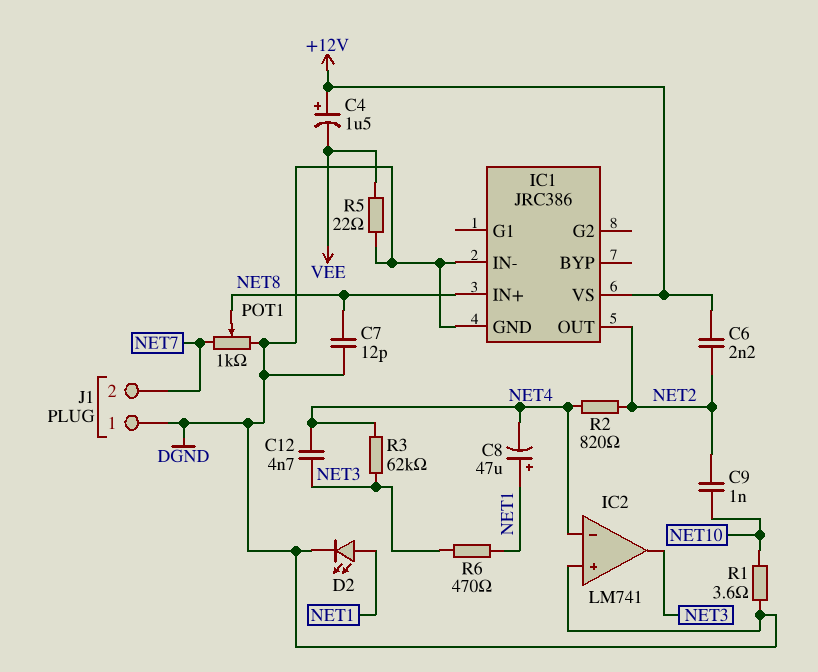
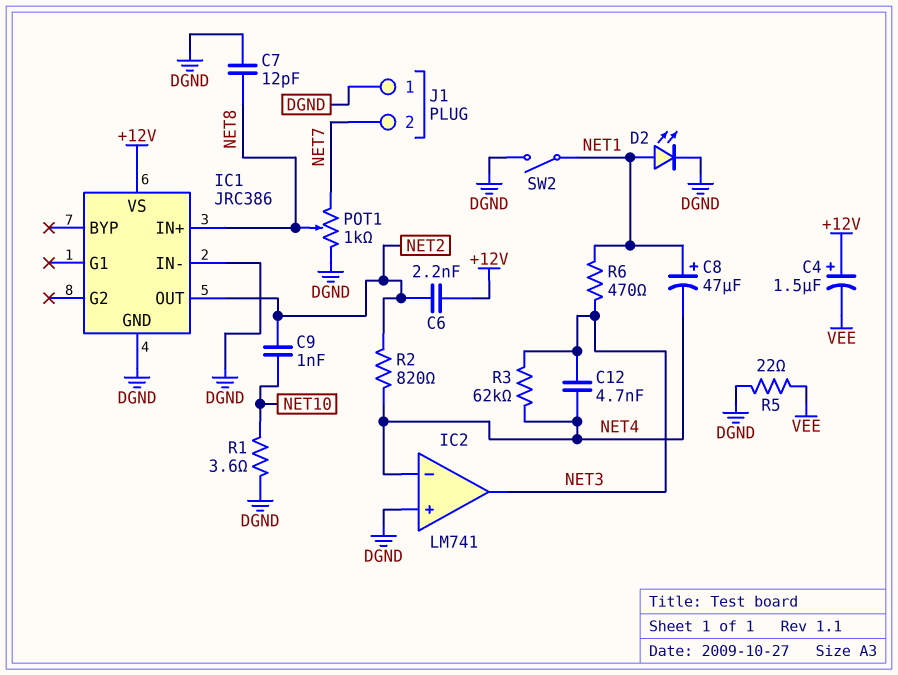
SW2: none -> switch (DGND, NET1)

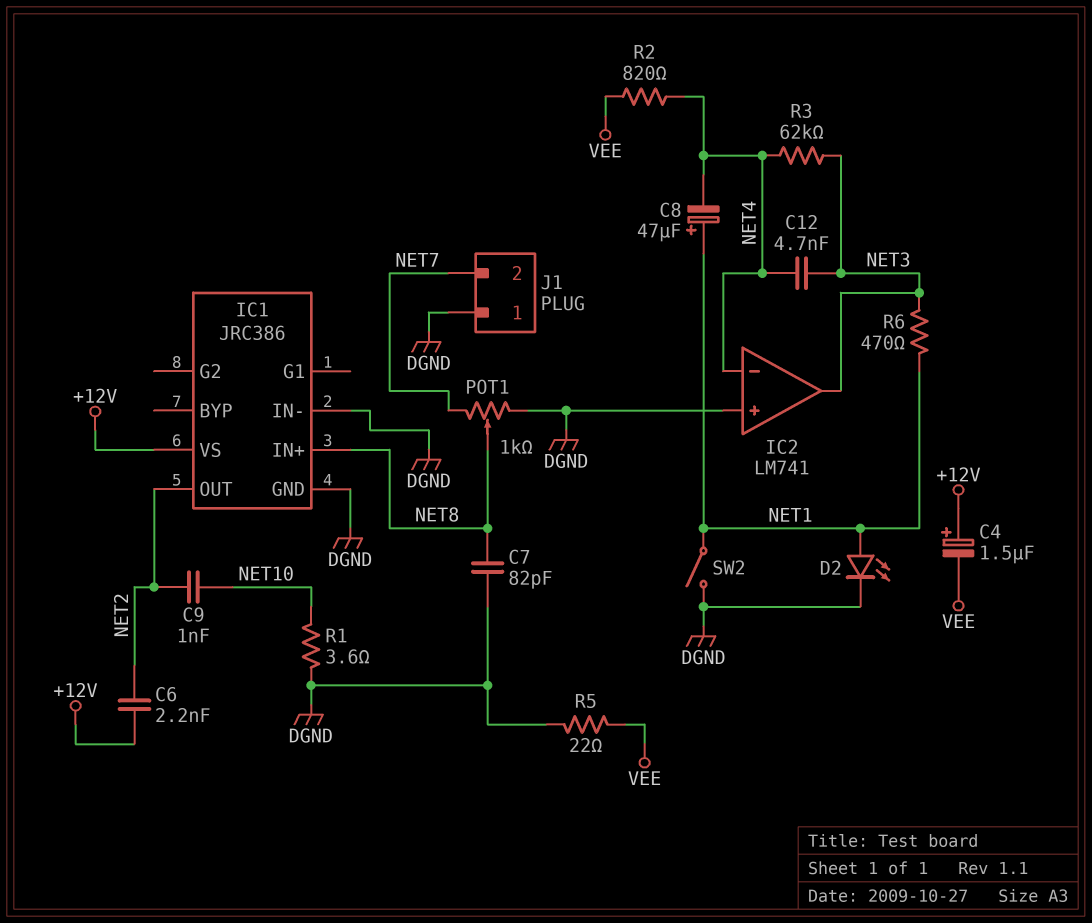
C7: 12pF (DGND, NET8) -> 82pF (DGND, NET8)
R2: 820 (NET2, NET4) -> 820 (NET4, VEE)

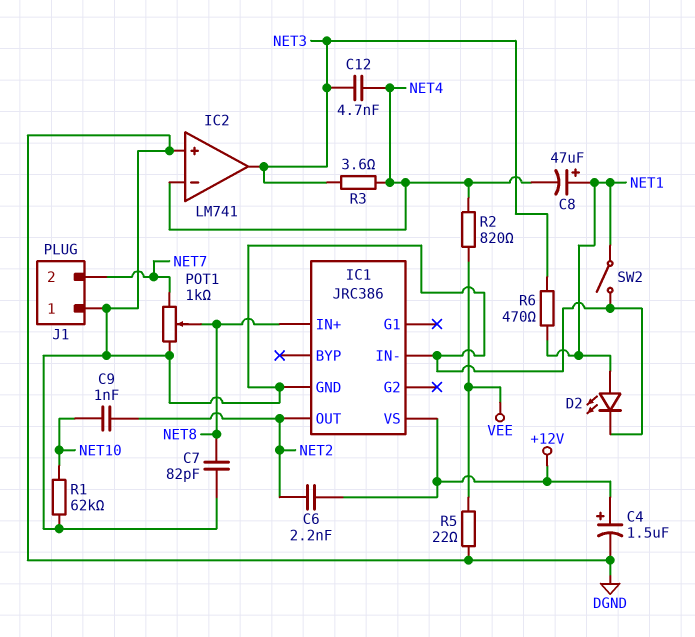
C4: 1.5uF (plus +12V, minus VEE) -> 1.5uF (plus +12V, minus DGND)
R1: 3.6 (DGND, NET10) -> 62k (DGND, NET10)
R3: 62k (NET3, NET4) -> 3.6 (NET3, NET4)

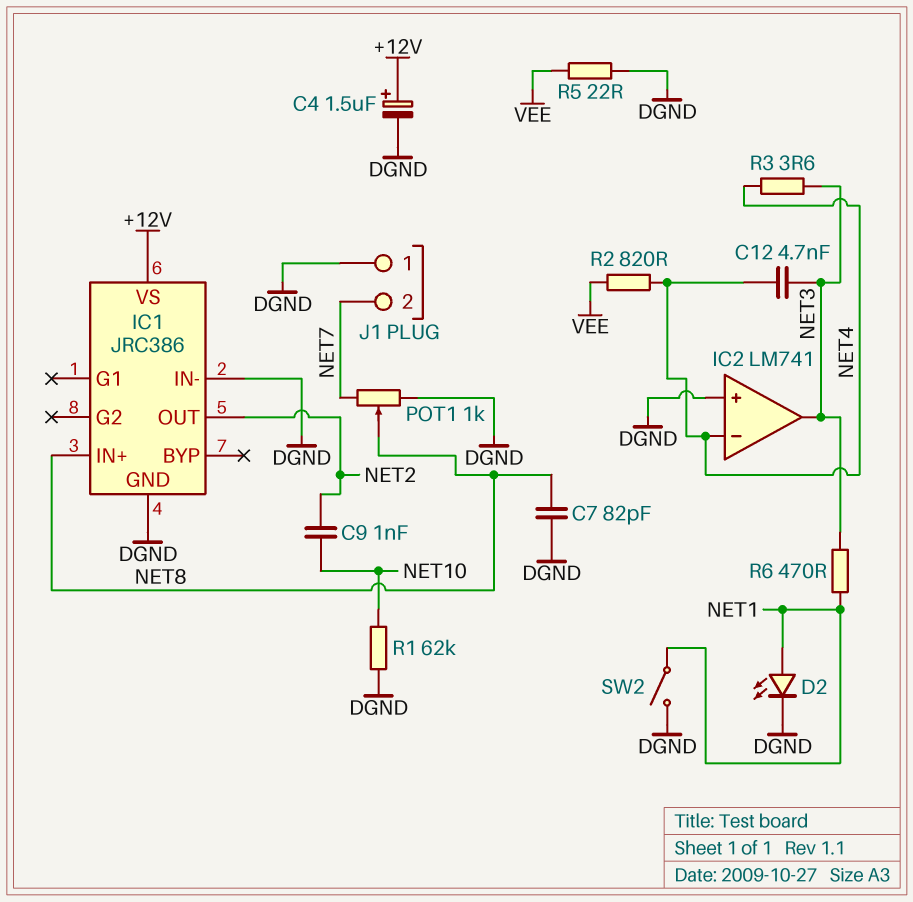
C6: 2.2nF (+12V, NET2) -> none
C8: 47uF (plus NET1, minus NET4) -> none

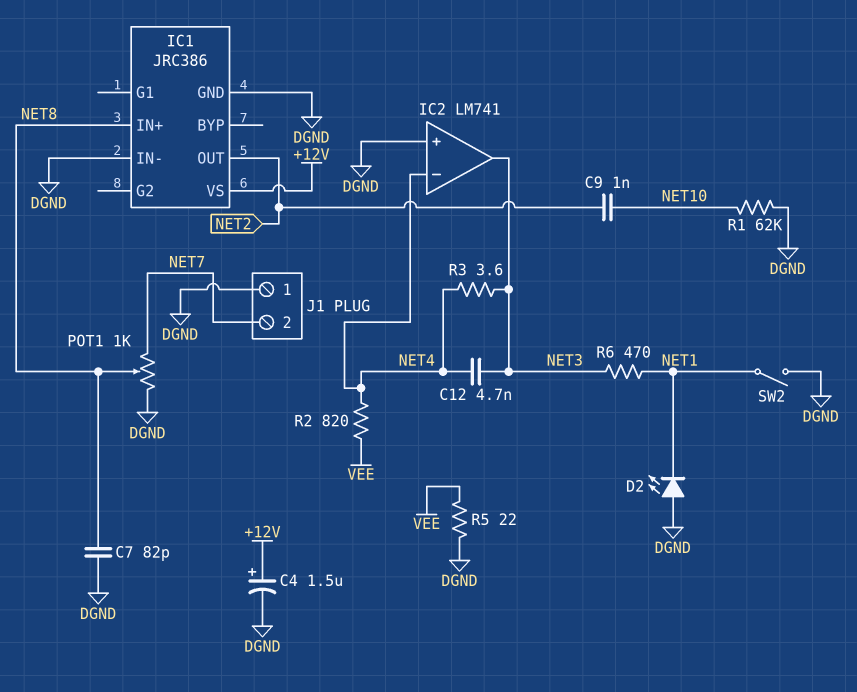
D2: LED (A NET1, K DGND) -> LED (A DGND, K NET1)

